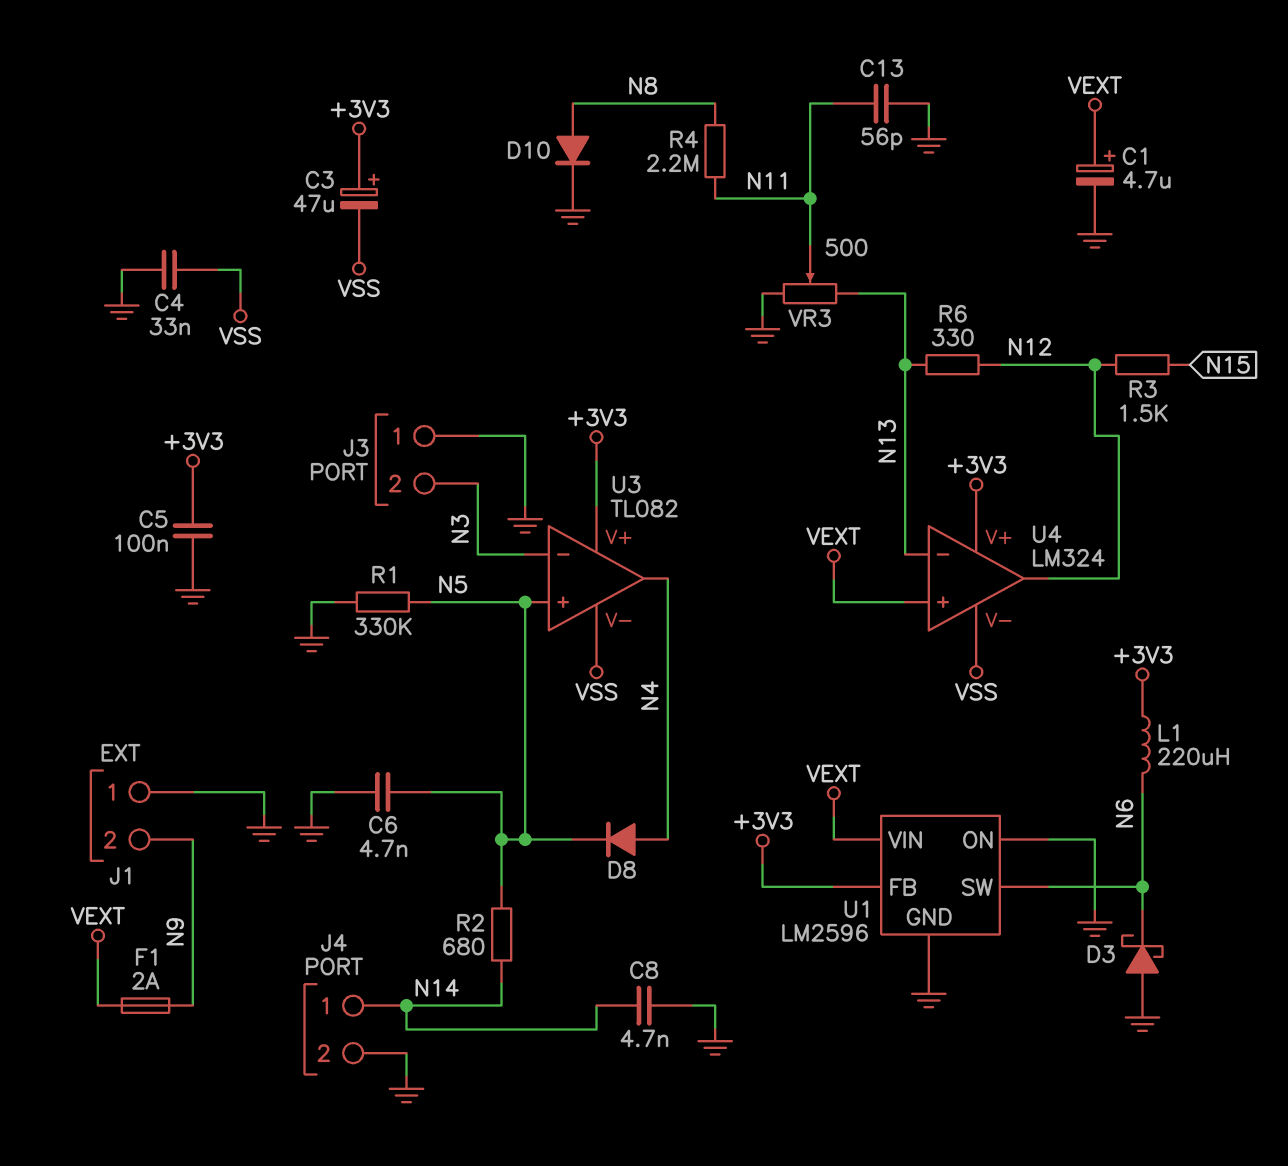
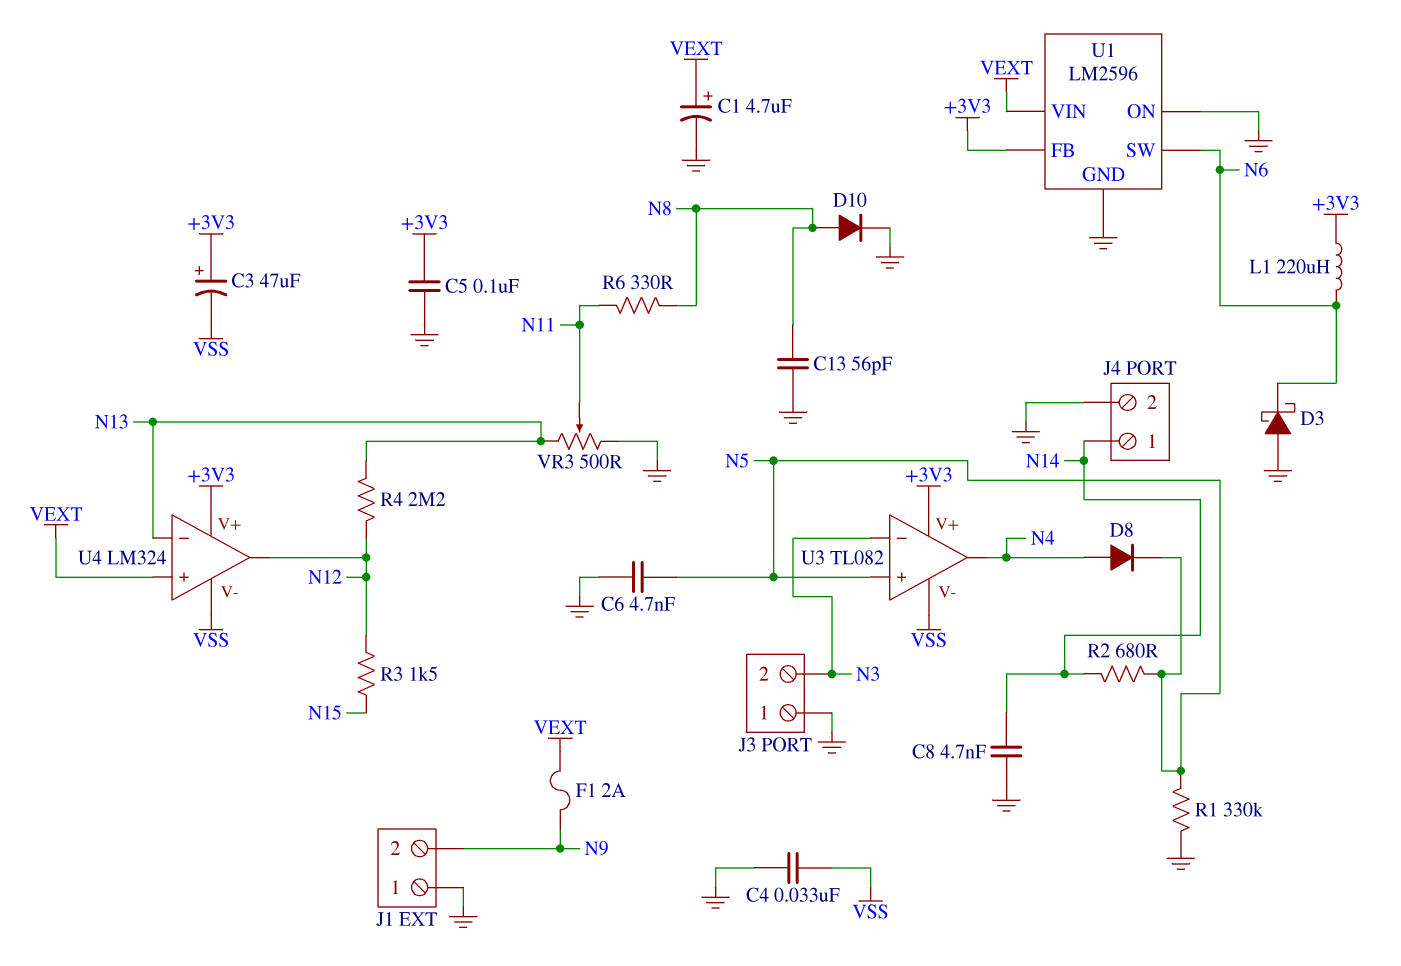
C13: 56pF (GND, N11) -> 56pF (GND, N8)
R4: 2.2M (N8, N11) -> 2.2M (N12, N13)
R6: 330 (N12, N13) -> 330 (N8, N11)

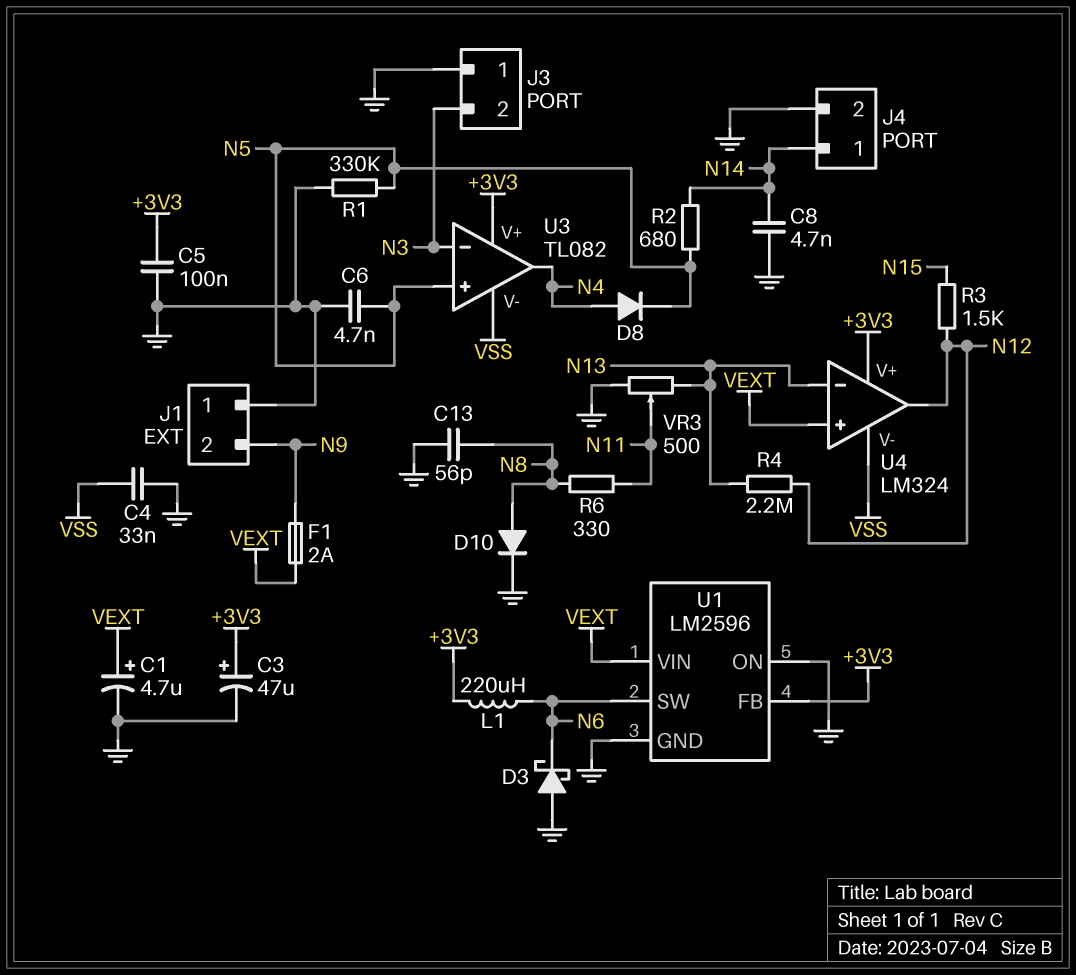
C3: 47uF (plus +3V3, minus VSS) -> 47uF (plus +3V3, minus GND)

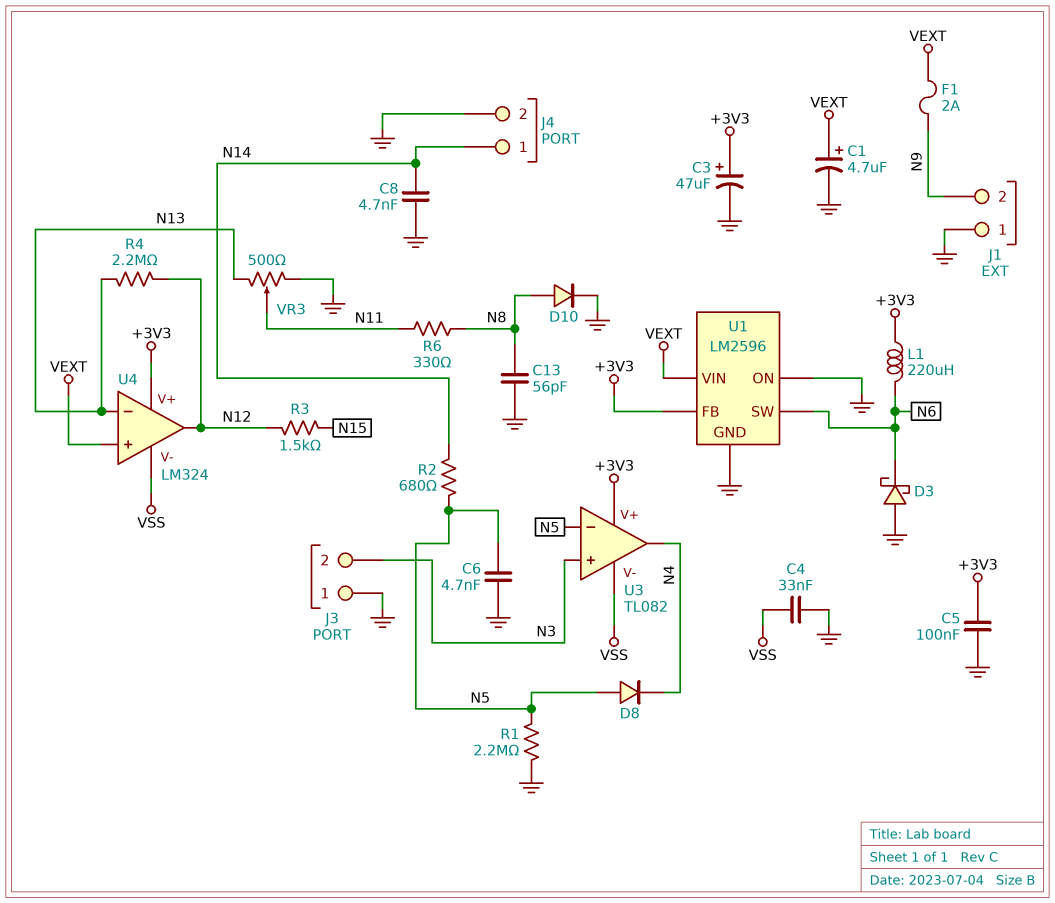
D8: diode (A N4, K N5) -> diode (A N5, K N4)
R1: 330k (GND, N5) -> 2.2M (GND, N5)
U3 pin in+: N5 -> N3
U3 pin in-: N3 -> N5

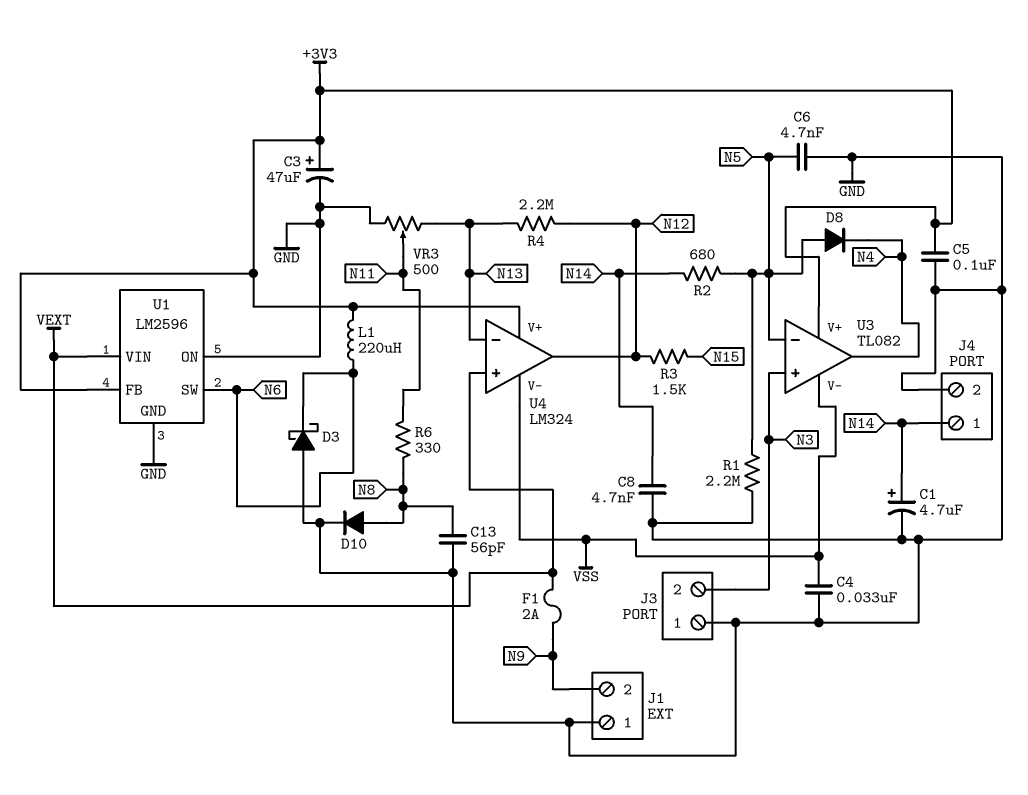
C1: 4.7uF (plus VEXT, minus GND) -> 4.7uF (plus N14, minus GND)

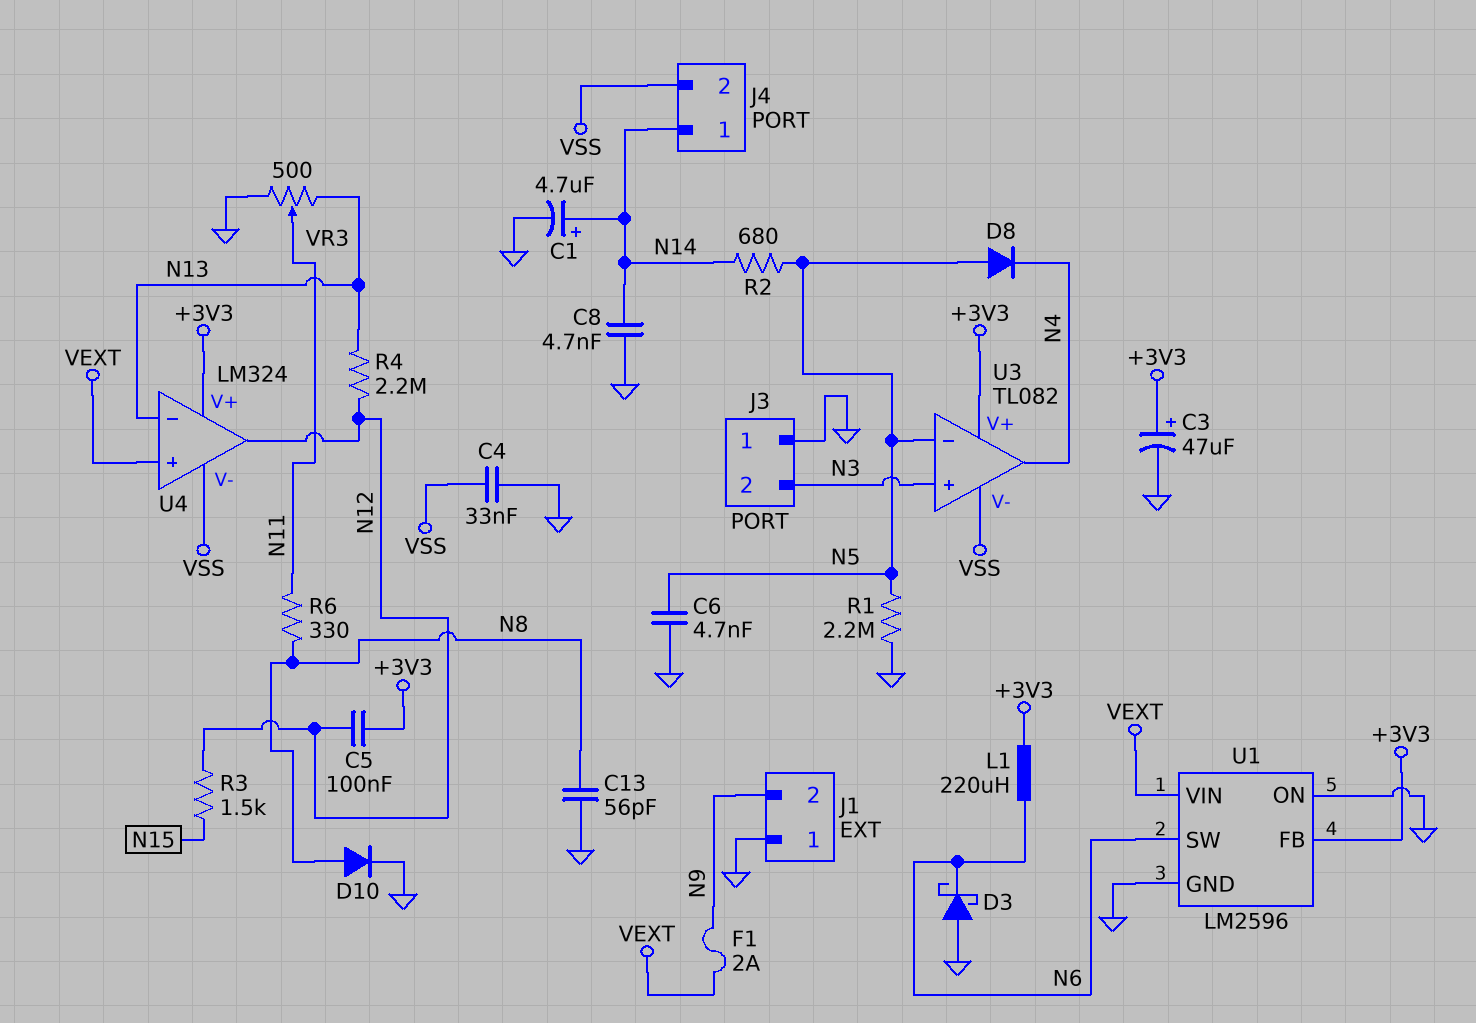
C5: 100nF (+3V3, GND) -> 100nF (+3V3, N12)
J4 pin 2: GND -> VSS

